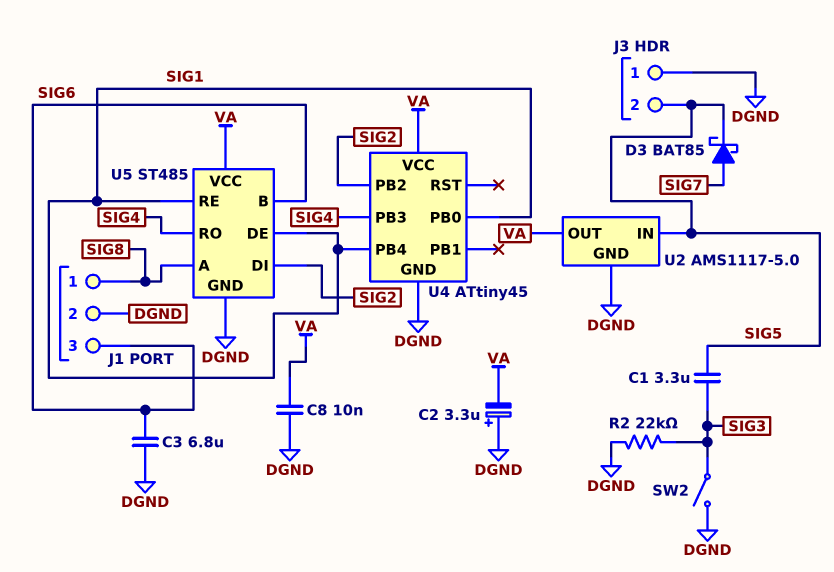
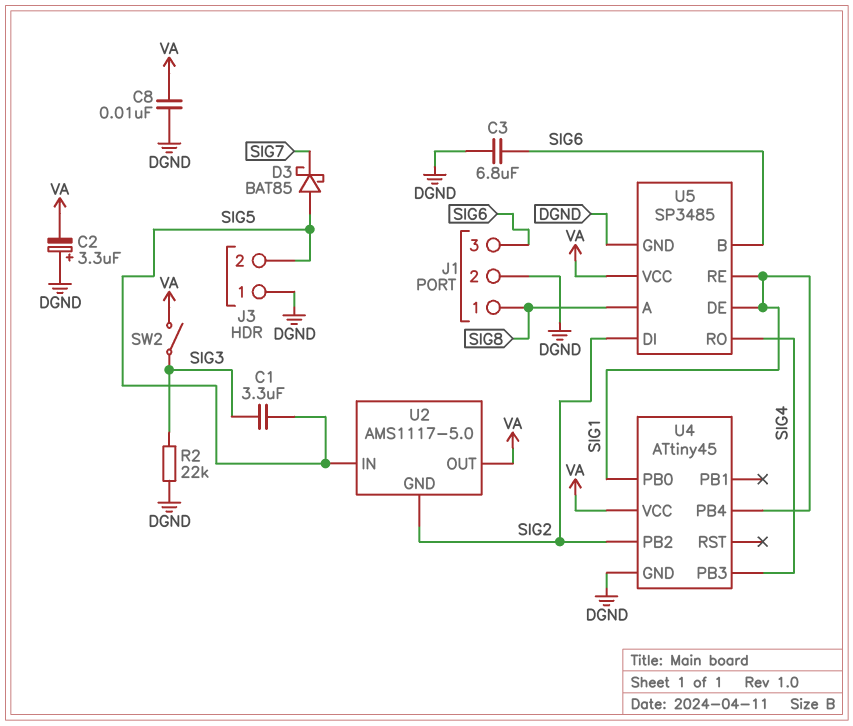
D3: schottky BAT85 (A SIG7, K SIG5) -> schottky BAT85 (A SIG5, K SIG7)
SW2: switch (DGND, SIG3) -> switch (SIG3, VA)
U2 pin GND: DGND -> SIG2
U5: ST485 -> SP3485

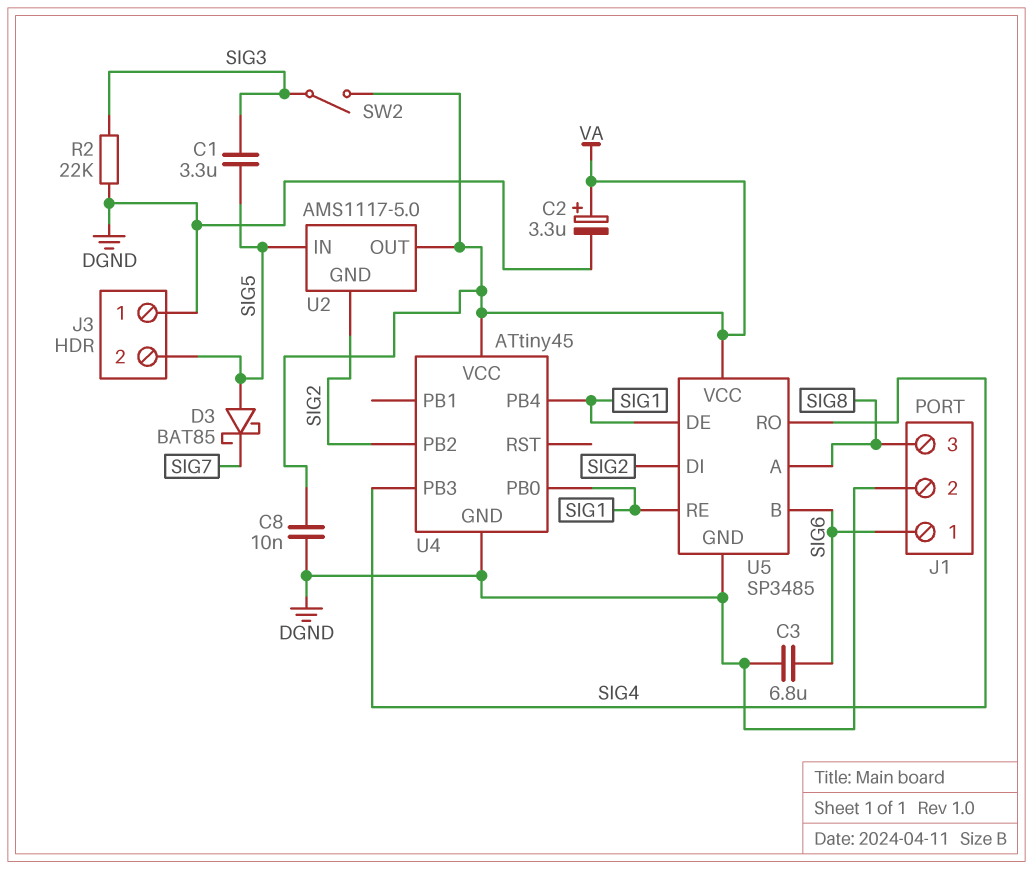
C2: 3.3uF (plus DGND, minus VA) -> 3.3uF (plus VA, minus DGND)
J1 pin 1: SIG8 -> SIG6
J1 pin 3: SIG6 -> SIG8

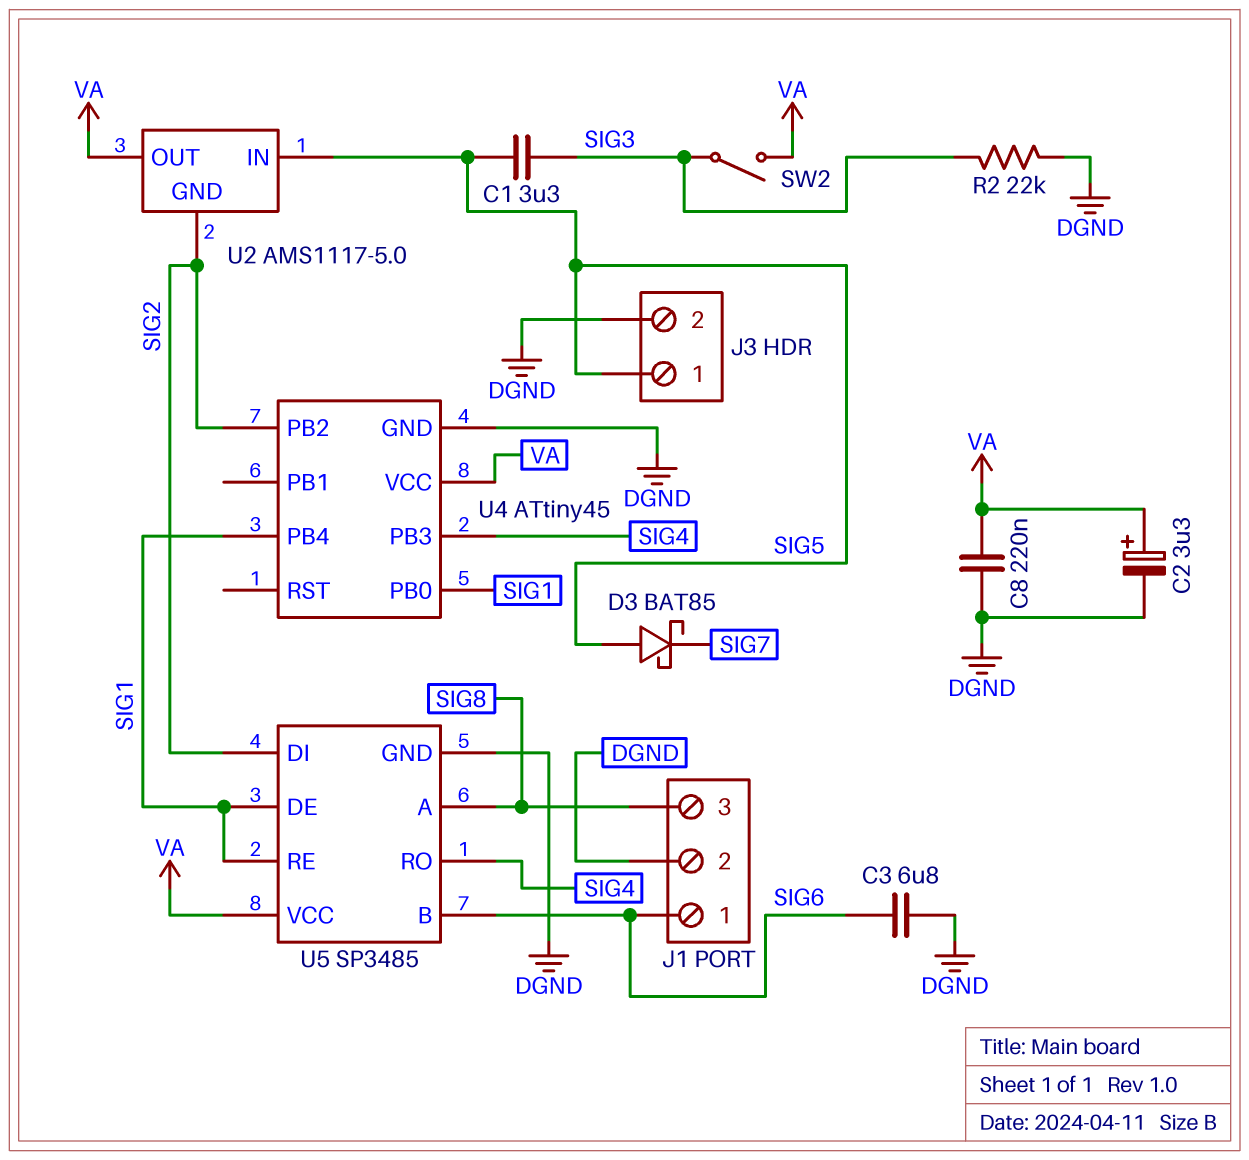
C8: 10nF (DGND, VA) -> 220nF (DGND, VA)
J3 pin 1: DGND -> SIG5
J3 pin 2: SIG5 -> DGND

